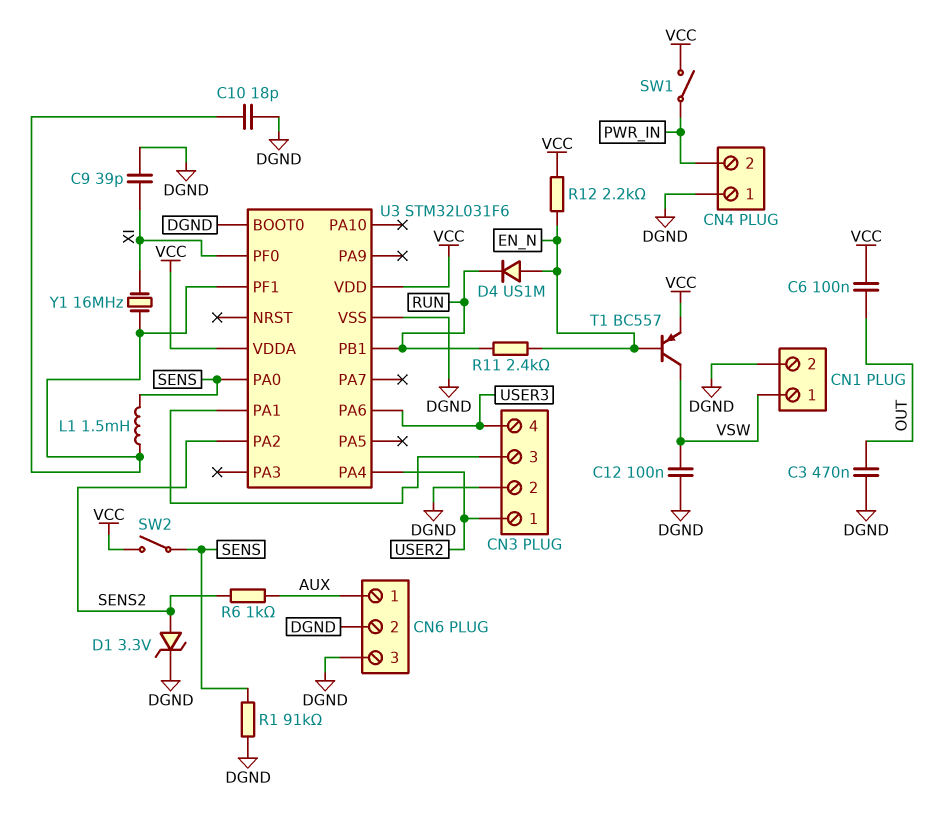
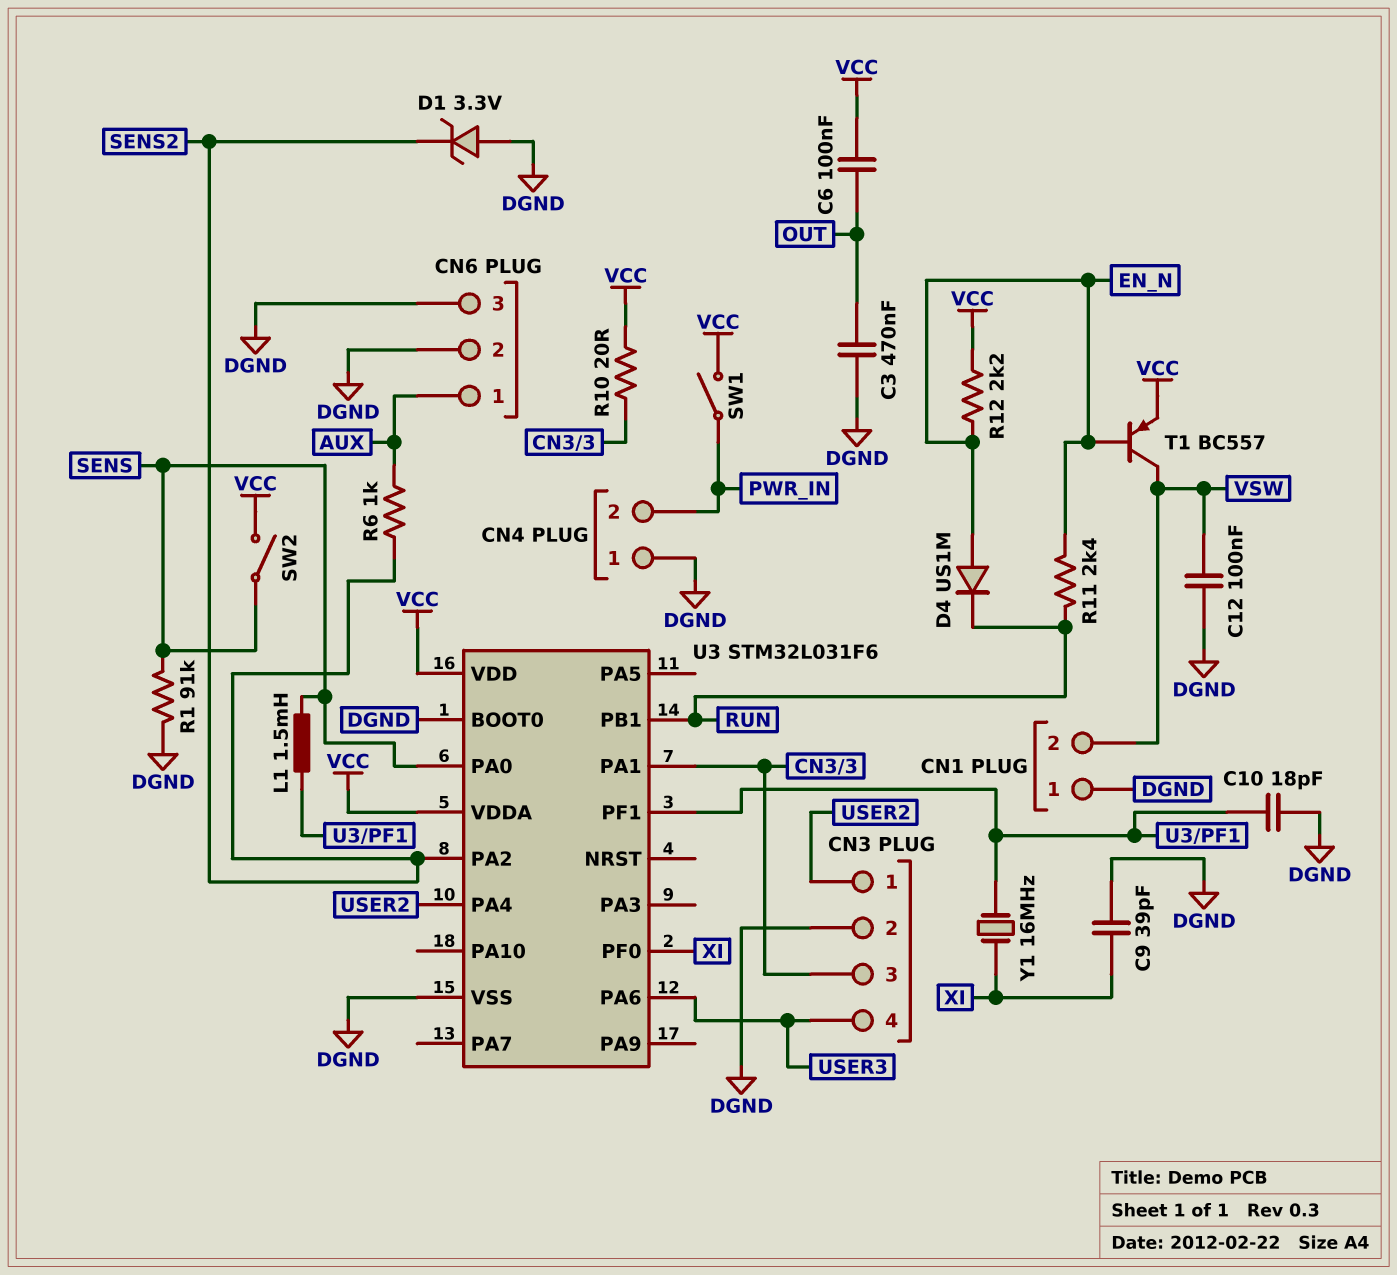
CN1 pin 1: VSW -> DGND
CN1 pin 2: DGND -> VSW
D1: zener 3.3V (A SENS2, K DGND) -> zener 3.3V (A DGND, K SENS2)
R10: none -> 20 (CN3/3, VCC)

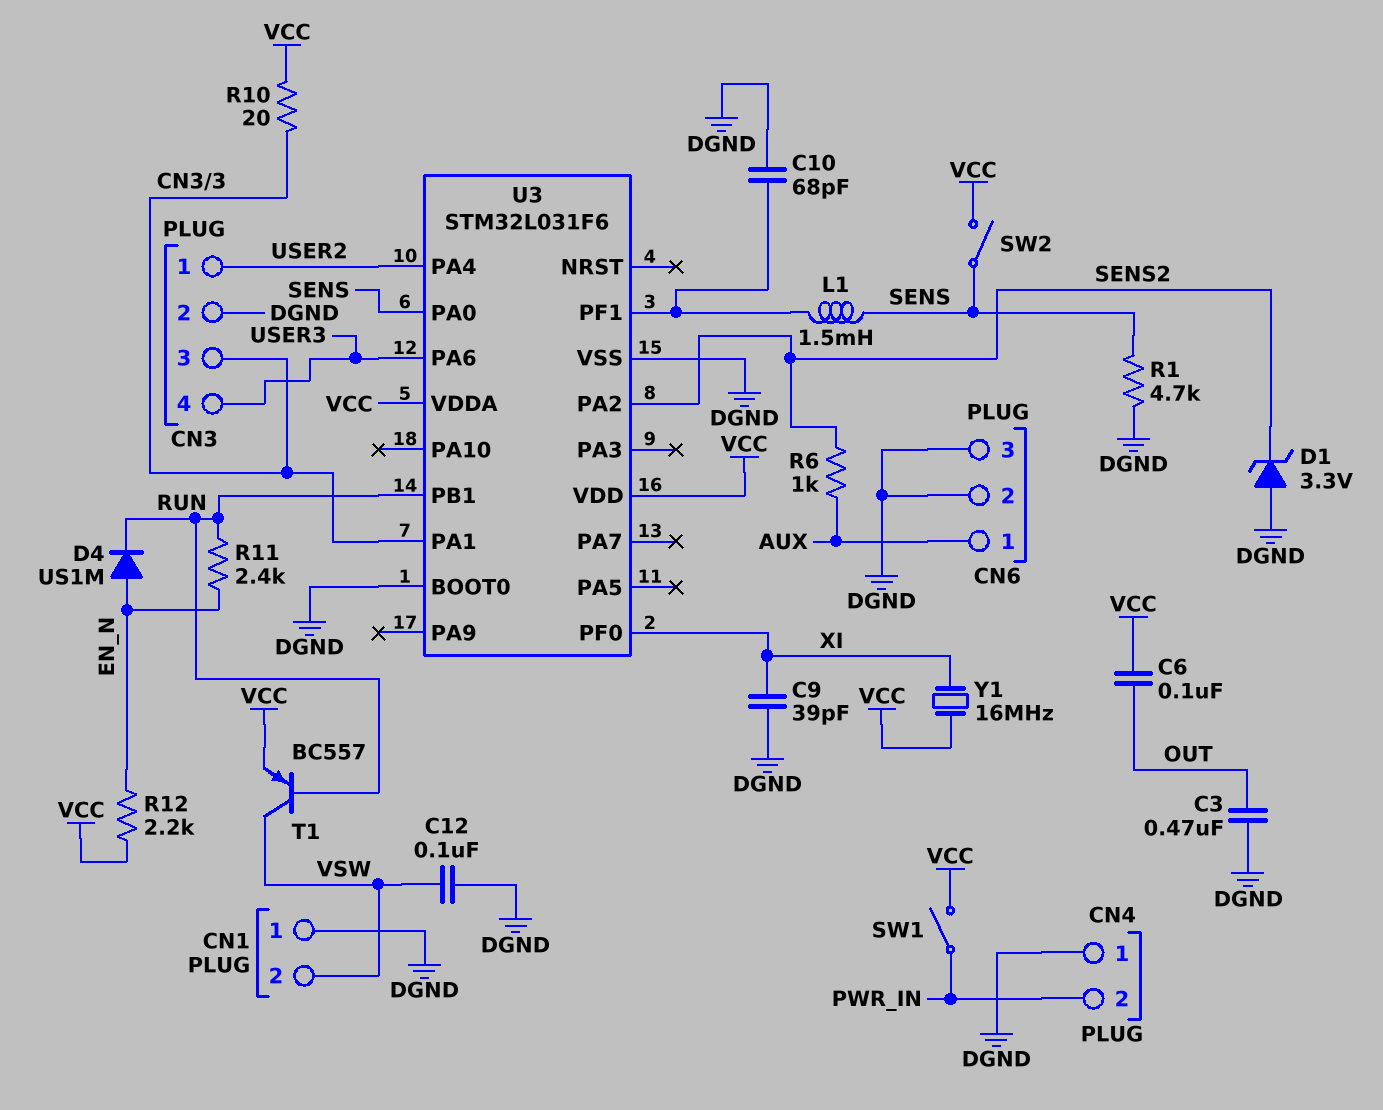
C10: 18pF (DGND, U3/PF1) -> 68pF (DGND, U3/PF1)
R1: 91k (DGND, SENS) -> 4.7k (DGND, SENS)
T1: PNP BC557 (B EN_N, C VSW, E VCC) -> PNP BC557 (B RUN, C VSW, E VCC)
Y1: 16MHz (U3/PF1, XI) -> 16MHz (VCC, XI)

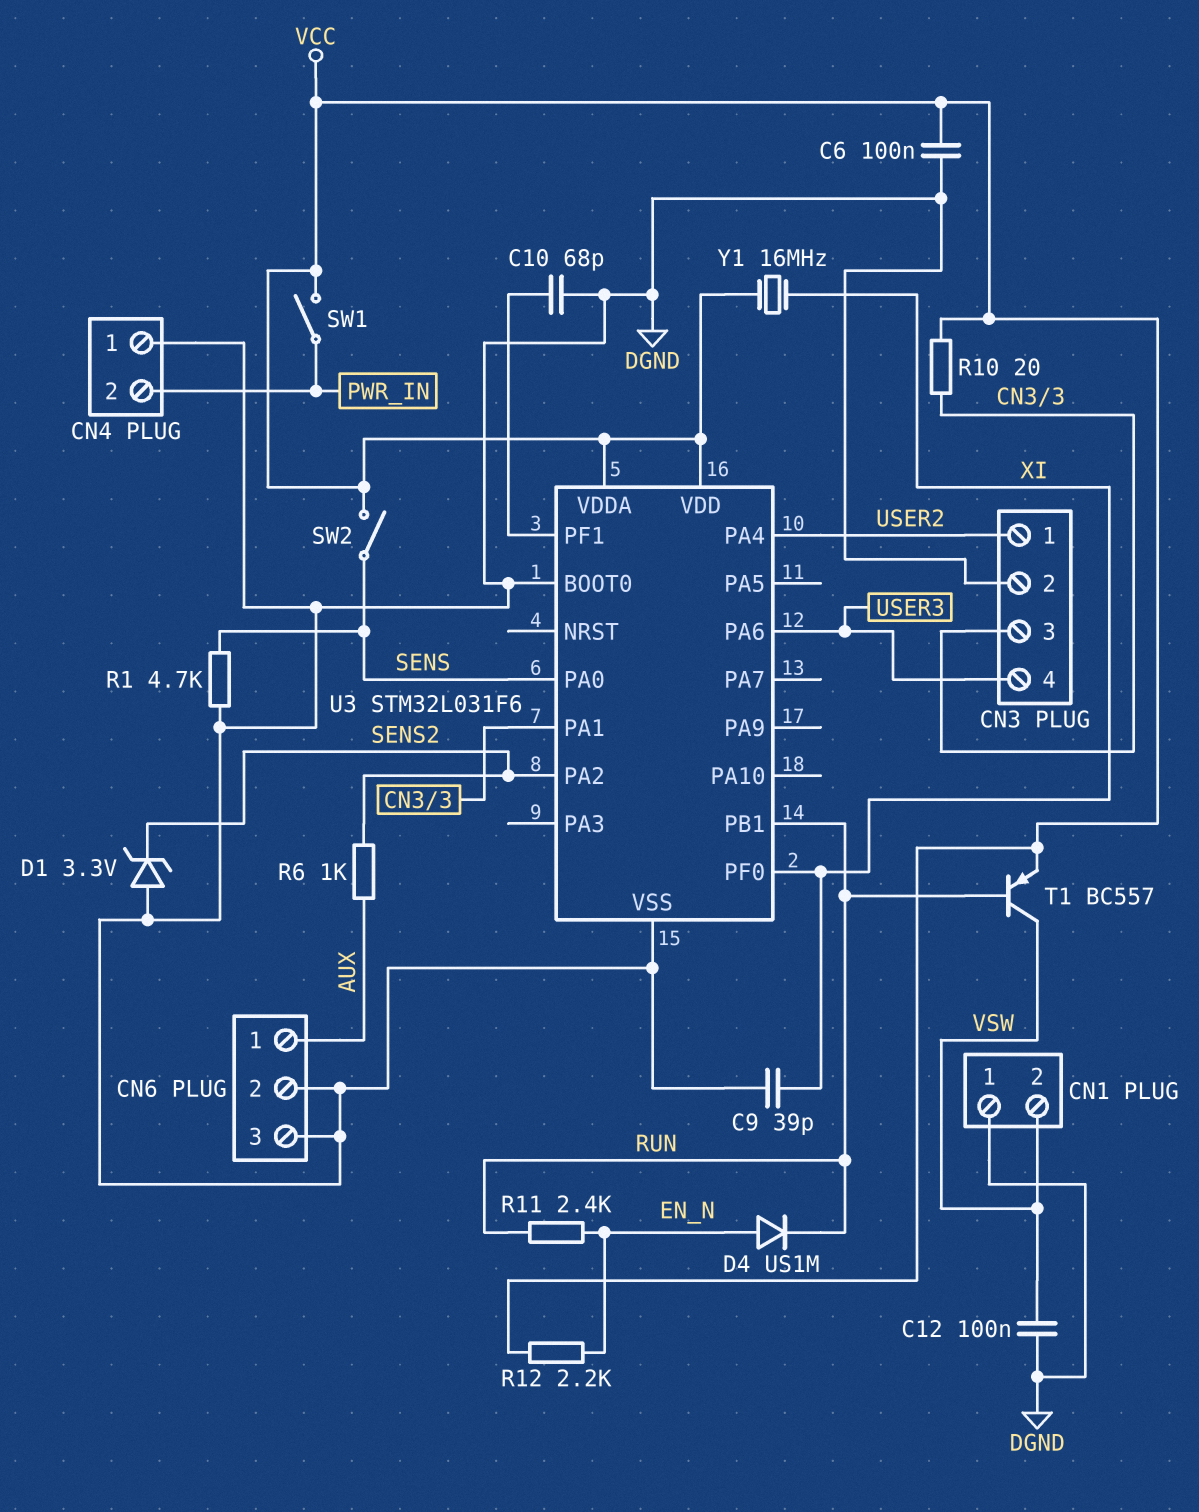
C3: 470nF (DGND, OUT) -> none
C6: 100nF (OUT, VCC) -> 100nF (DGND, VCC)
L1: 1.5mH (SENS, U3/PF1) -> none

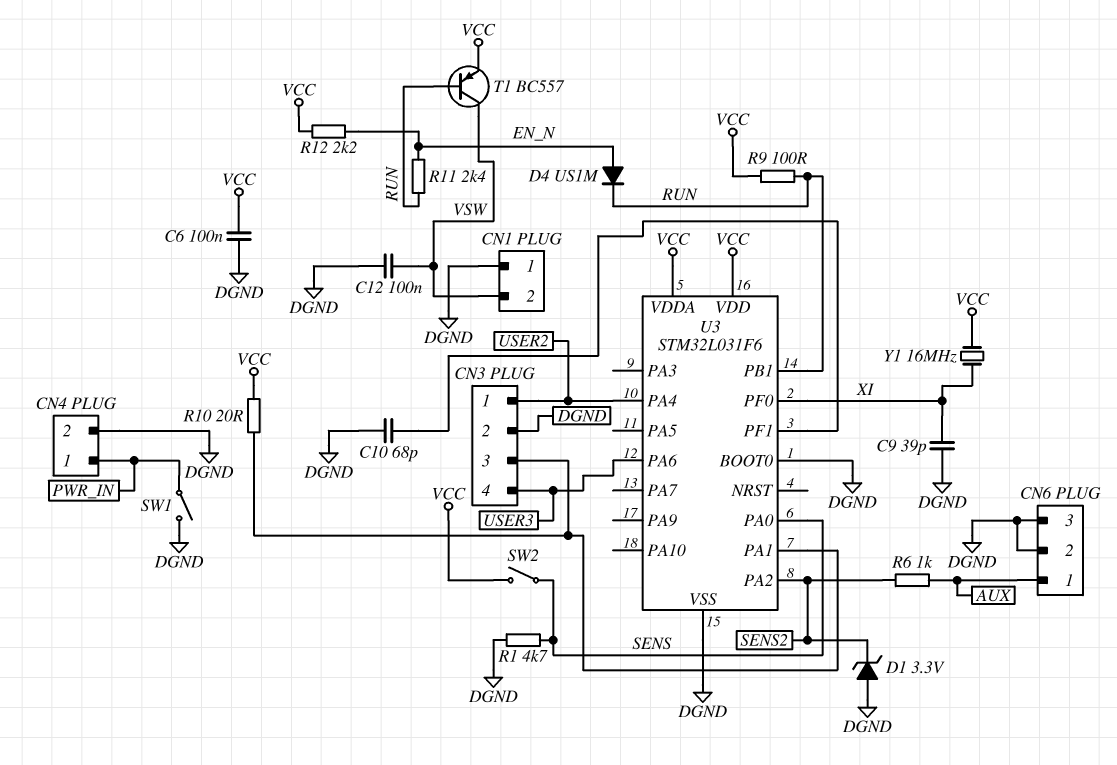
CN4 pin 1: DGND -> PWR_IN
CN4 pin 2: PWR_IN -> DGND
R9: none -> 100 (RUN, VCC)
SW1: switch (PWR_IN, VCC) -> switch (DGND, PWR_IN)

